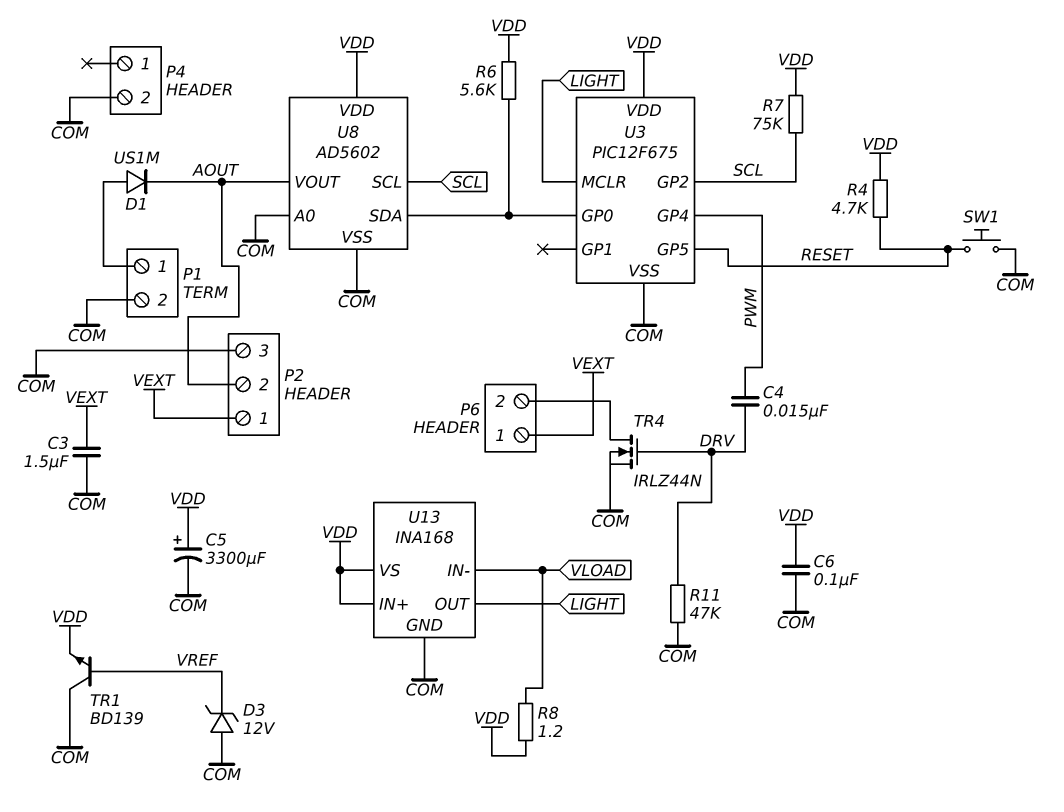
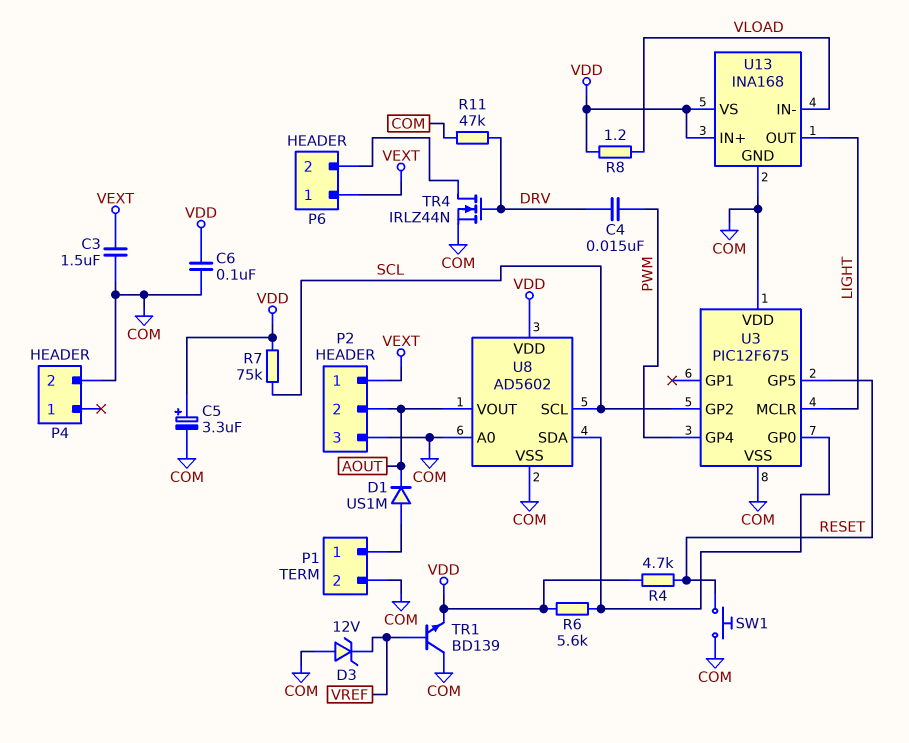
C5: 3300uF (plus VDD, minus COM) -> 3.3uF (plus VDD, minus COM)
U3 pin VDD: VDD -> COM

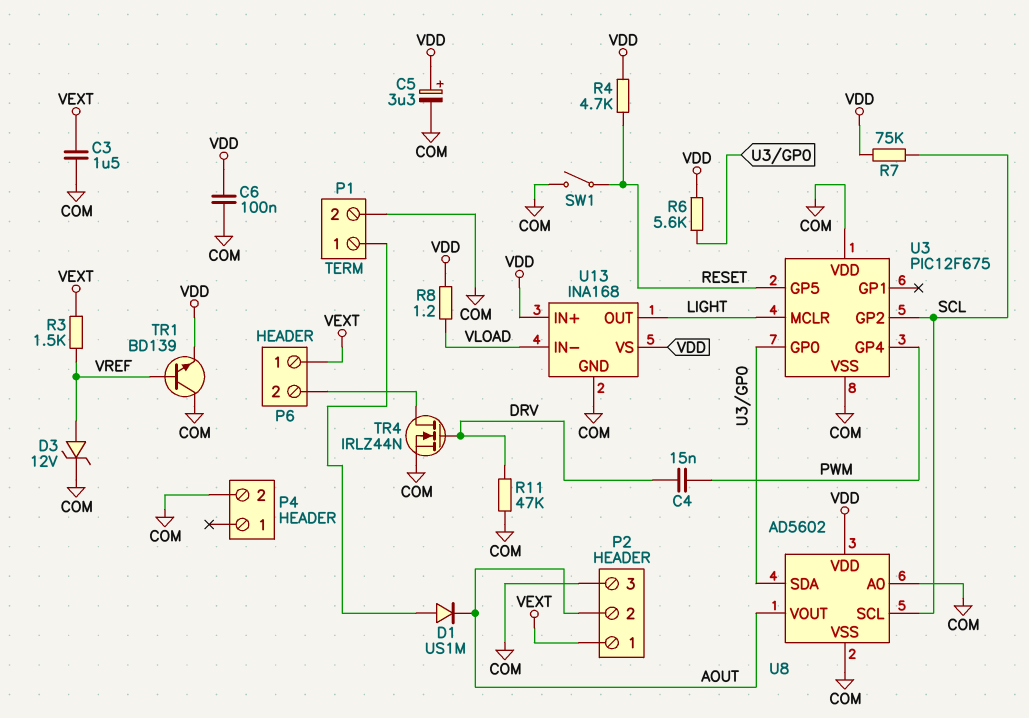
D3: zener 12V (A COM, K VREF) -> zener 12V (A VREF, K COM)
R3: none -> 1.5k (VEXT, VREF)
SW1: button (COM, RESET) -> switch (COM, RESET)

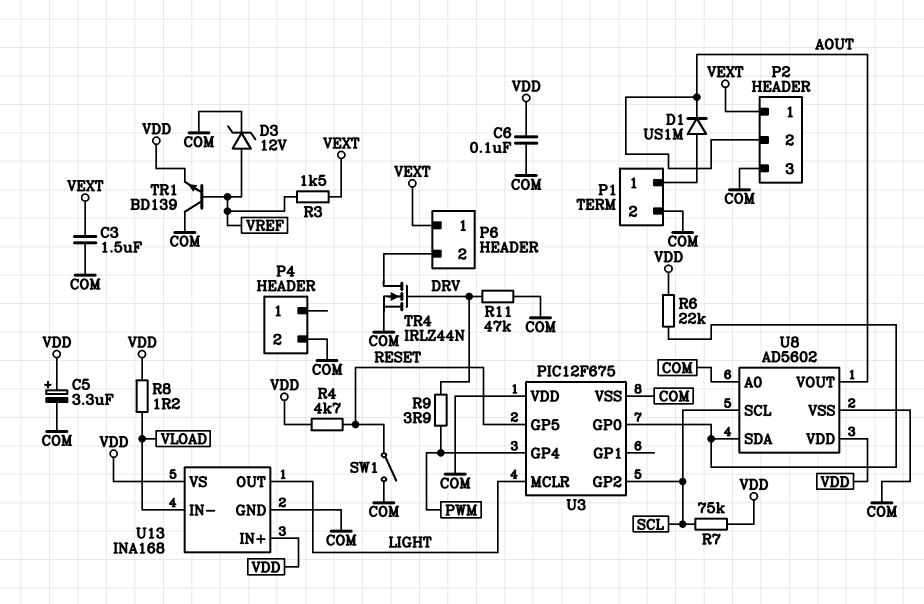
C4: 15nF (DRV, PWM) -> none
R6: 5.6k (U3/GP0, VDD) -> 22k (U3/GP0, VDD)
R9: none -> 3.9 (DRV, PWM)

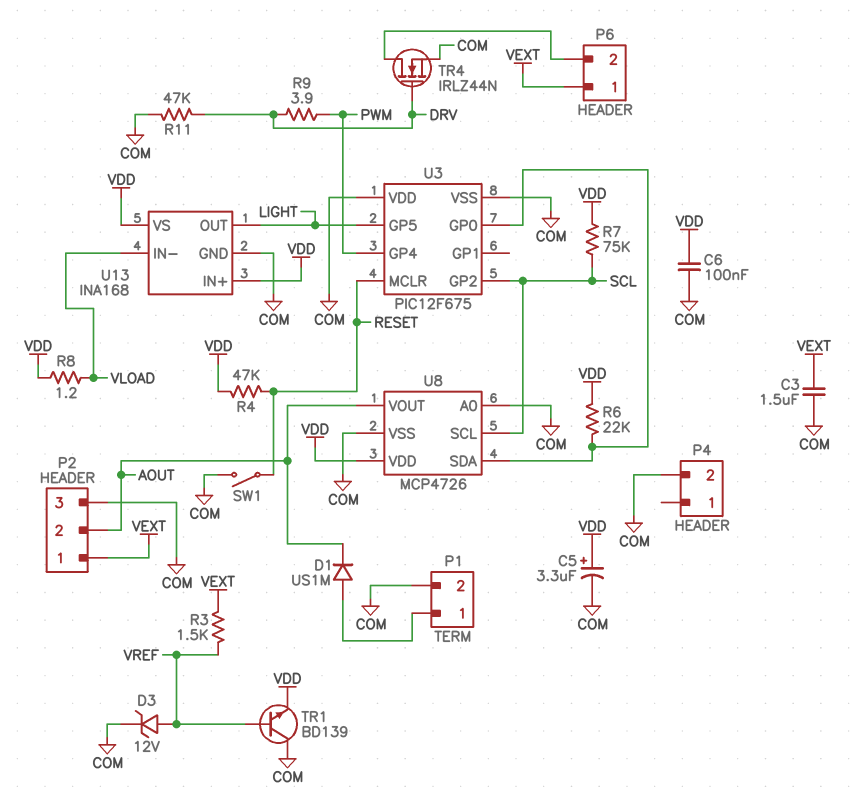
R4: 4.7k (RESET, VDD) -> 47k (RESET, VDD)
U3 pin GP5: RESET -> LIGHT
U3 pin MCLR: LIGHT -> RESET
U8: AD5602 -> MCP4726

